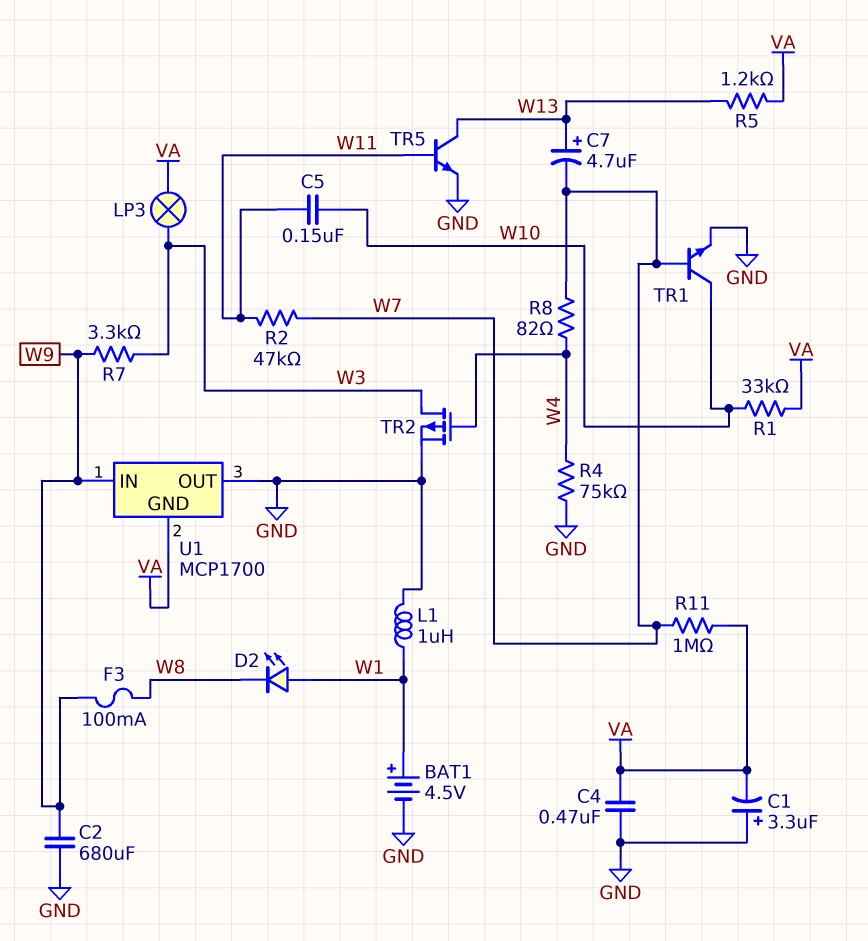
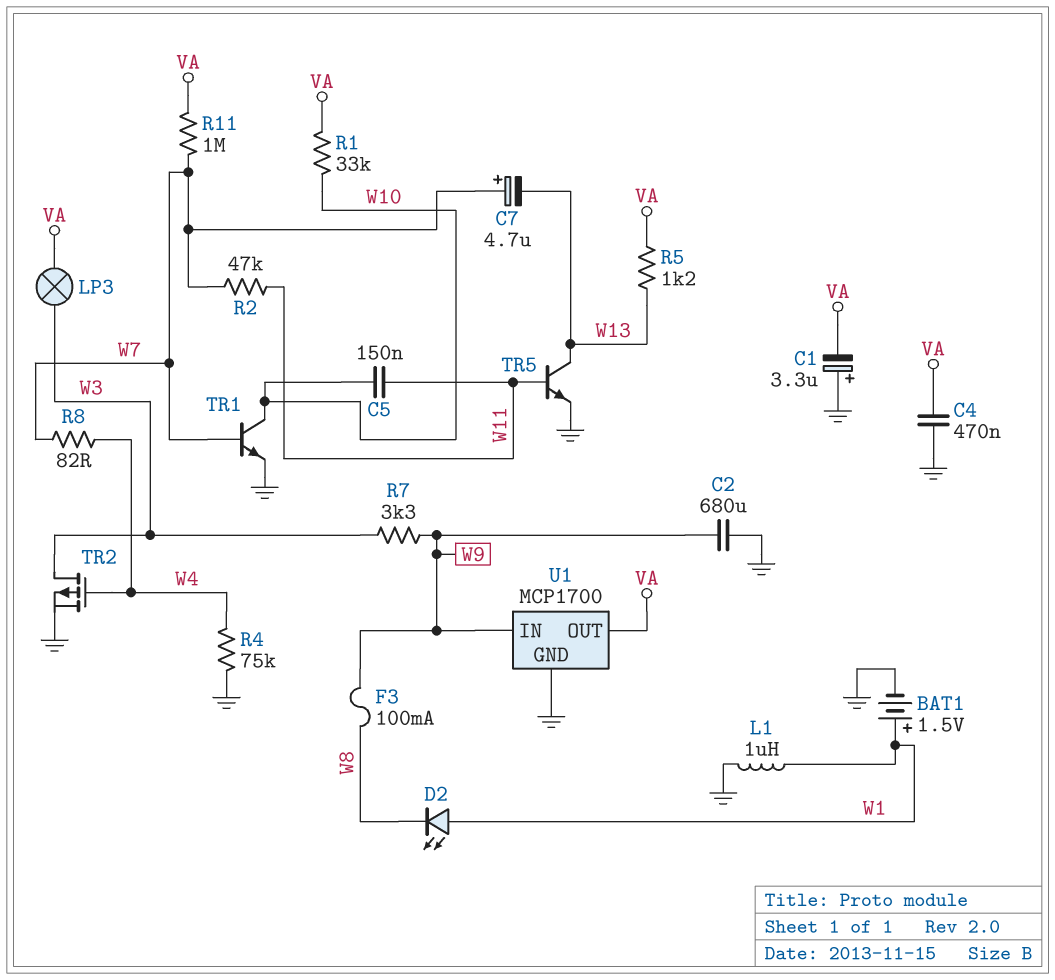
BAT1: 4.5V (plus W1, minus GND) -> 1.5V (plus W1, minus GND)
C7: 4.7uF (plus W13, minus W7) -> 4.7uF (plus W7, minus W13)
U1 pin GND: VA -> GND
U1 pin OUT: GND -> VA

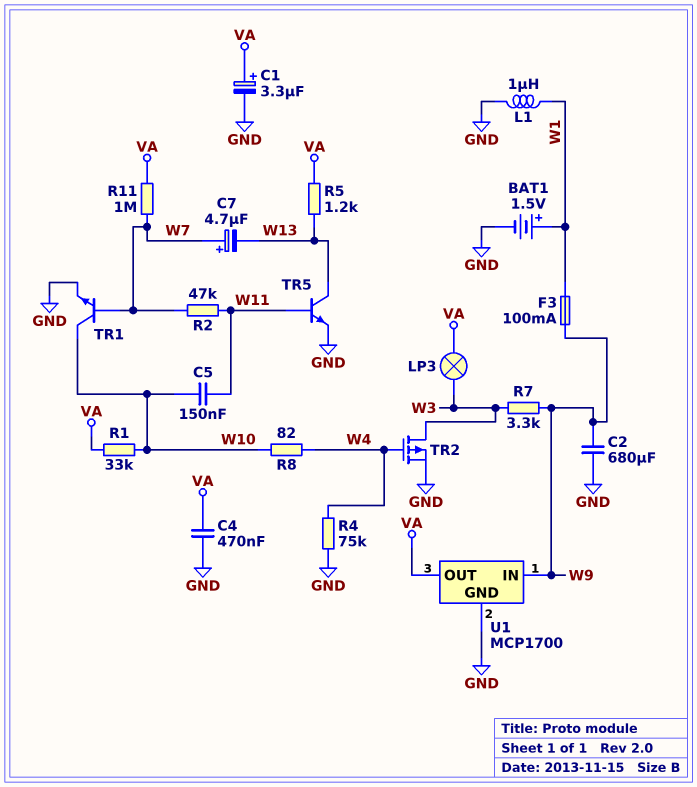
C1: 3.3uF (plus GND, minus VA) -> 3.3uF (plus VA, minus GND)
D2: LED (A W1, K W8) -> none
F3: 100mA (W8, W9) -> 100mA (W1, W9)
R8: 82 (W4, W7) -> 82 (W4, W10)

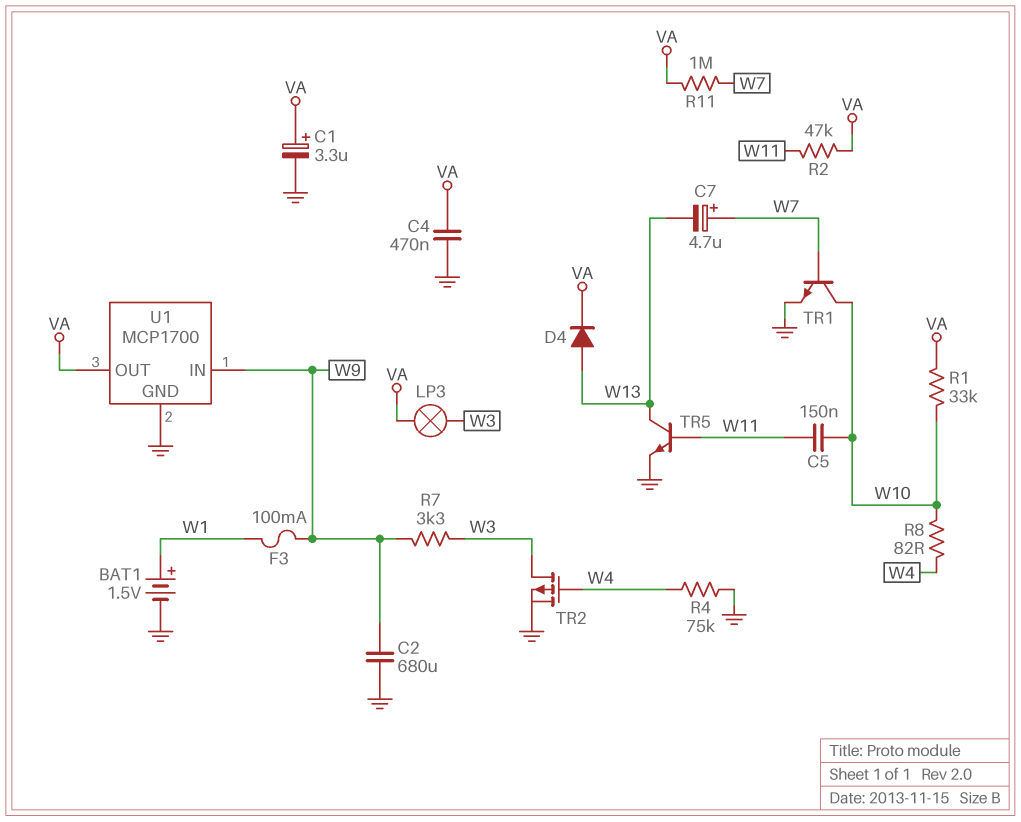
D4: none -> diode (A W13, K VA)
L1: 1uH (GND, W1) -> none
R2: 47k (W7, W11) -> 47k (VA, W11)
R5: 1.2k (VA, W13) -> none

